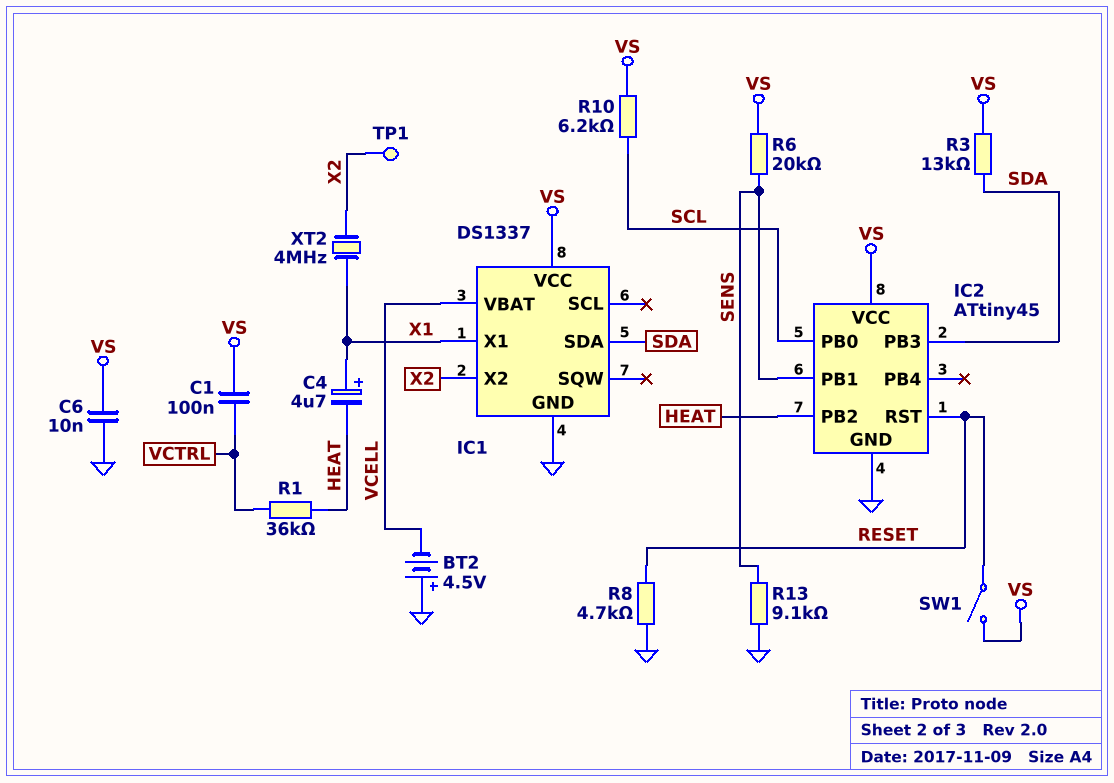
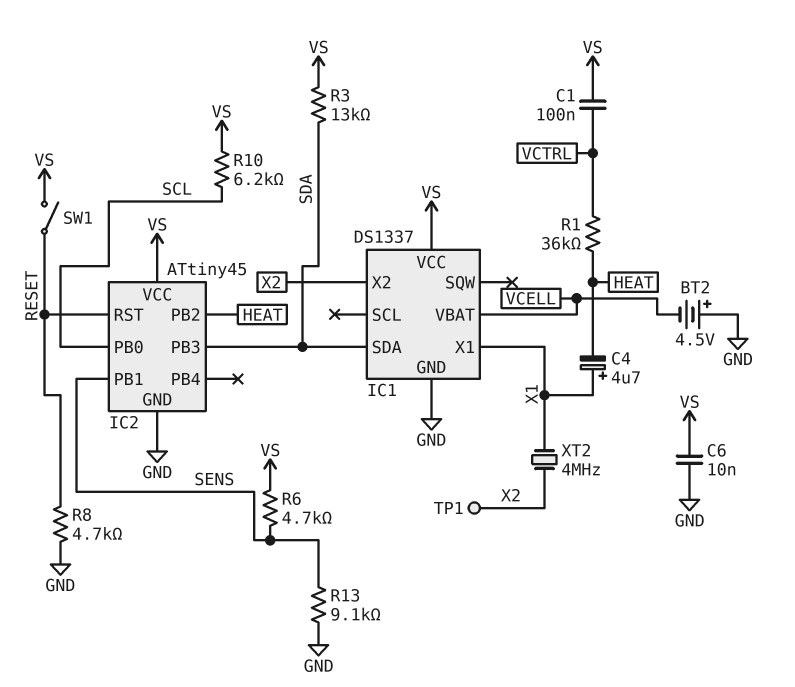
R6: 20k (SENS, VS) -> 4.7k (SENS, VS)

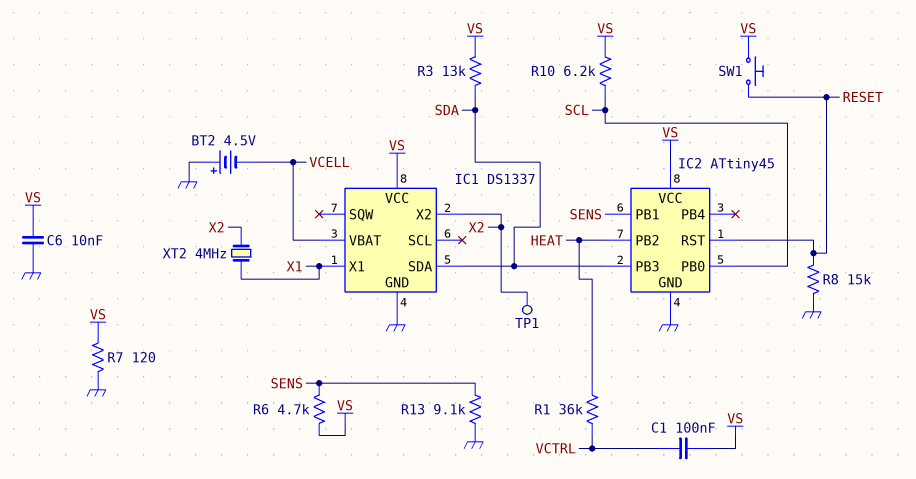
C4: 4.7uF (plus X1, minus HEAT) -> none
R7: none -> 120 (GND, VS)
R8: 4.7k (GND, RESET) -> 15k (GND, RESET)
SW1: switch (RESET, VS) -> button (RESET, VS)

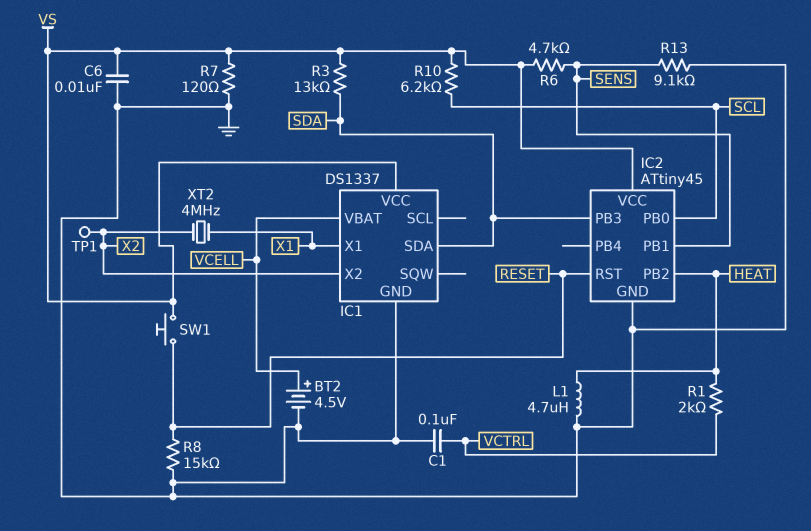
BT2: 4.5V (plus GND, minus VCELL) -> 4.5V (plus VCELL, minus GND)
C1: 100nF (VCTRL, VS) -> 100nF (GND, VCTRL)
L1: none -> 4.7uH (GND, HEAT)
R1: 36k (HEAT, VCTRL) -> 2k (HEAT, VCTRL)

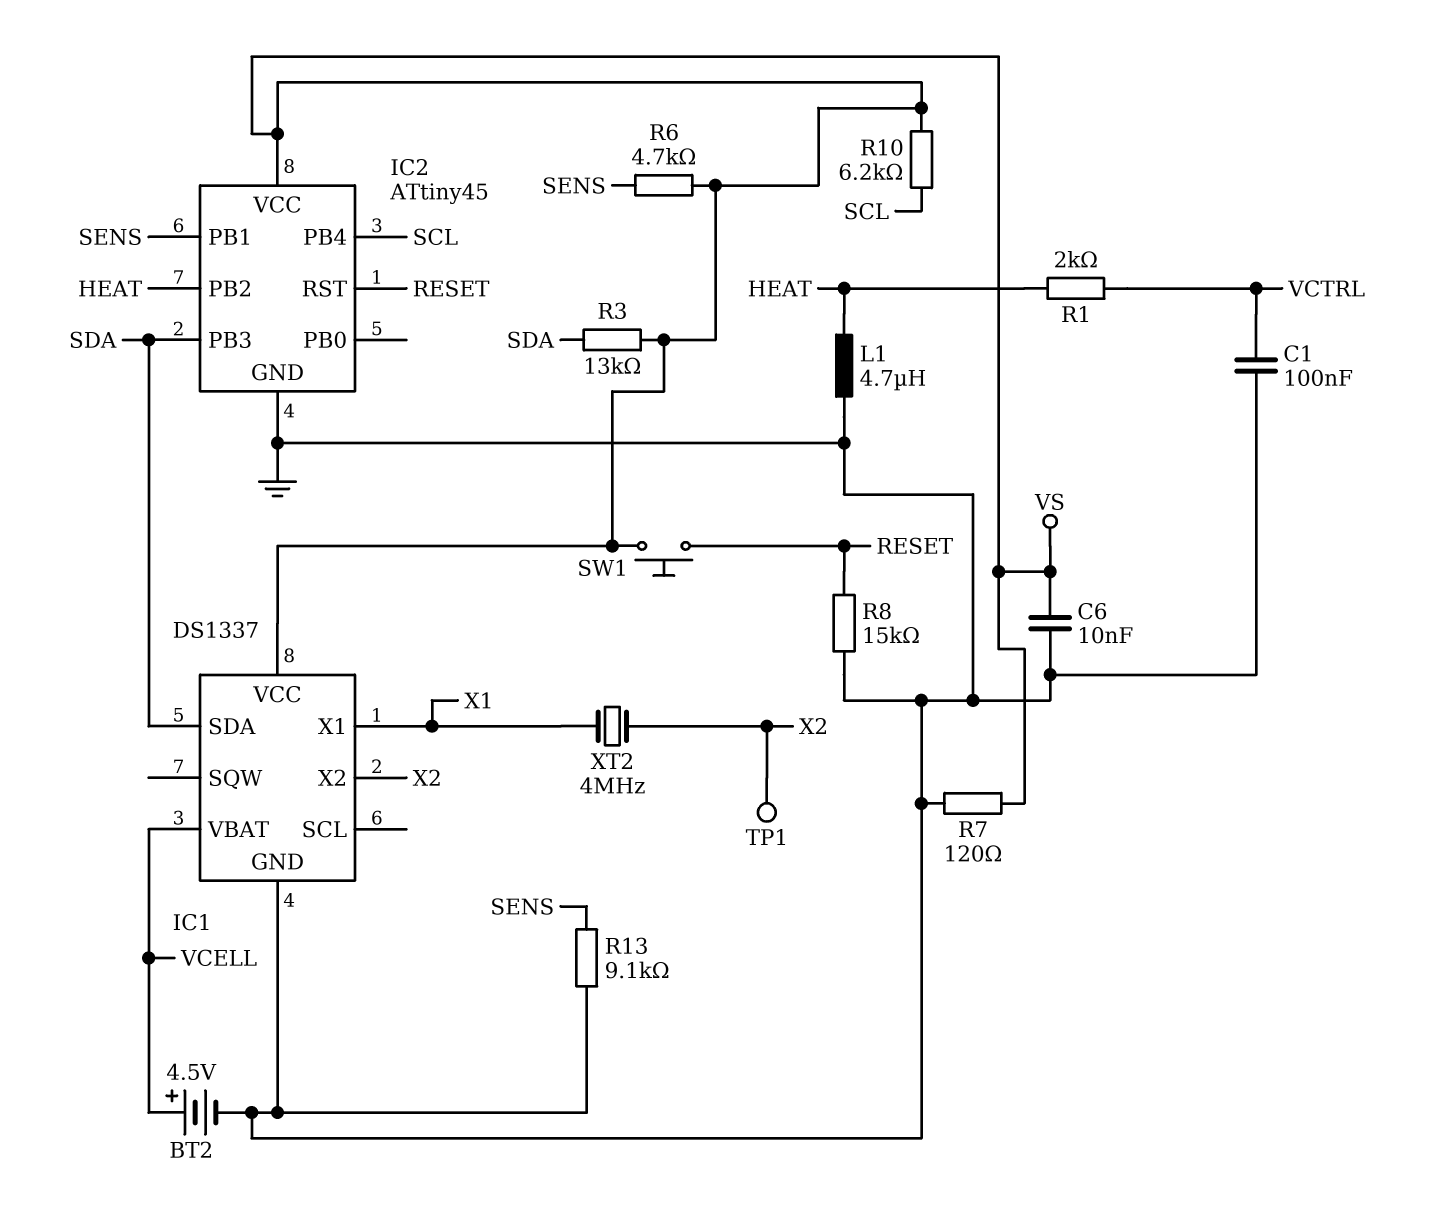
IC2 pin PB0: SCL -> none
IC2 pin PB4: none -> SCL

